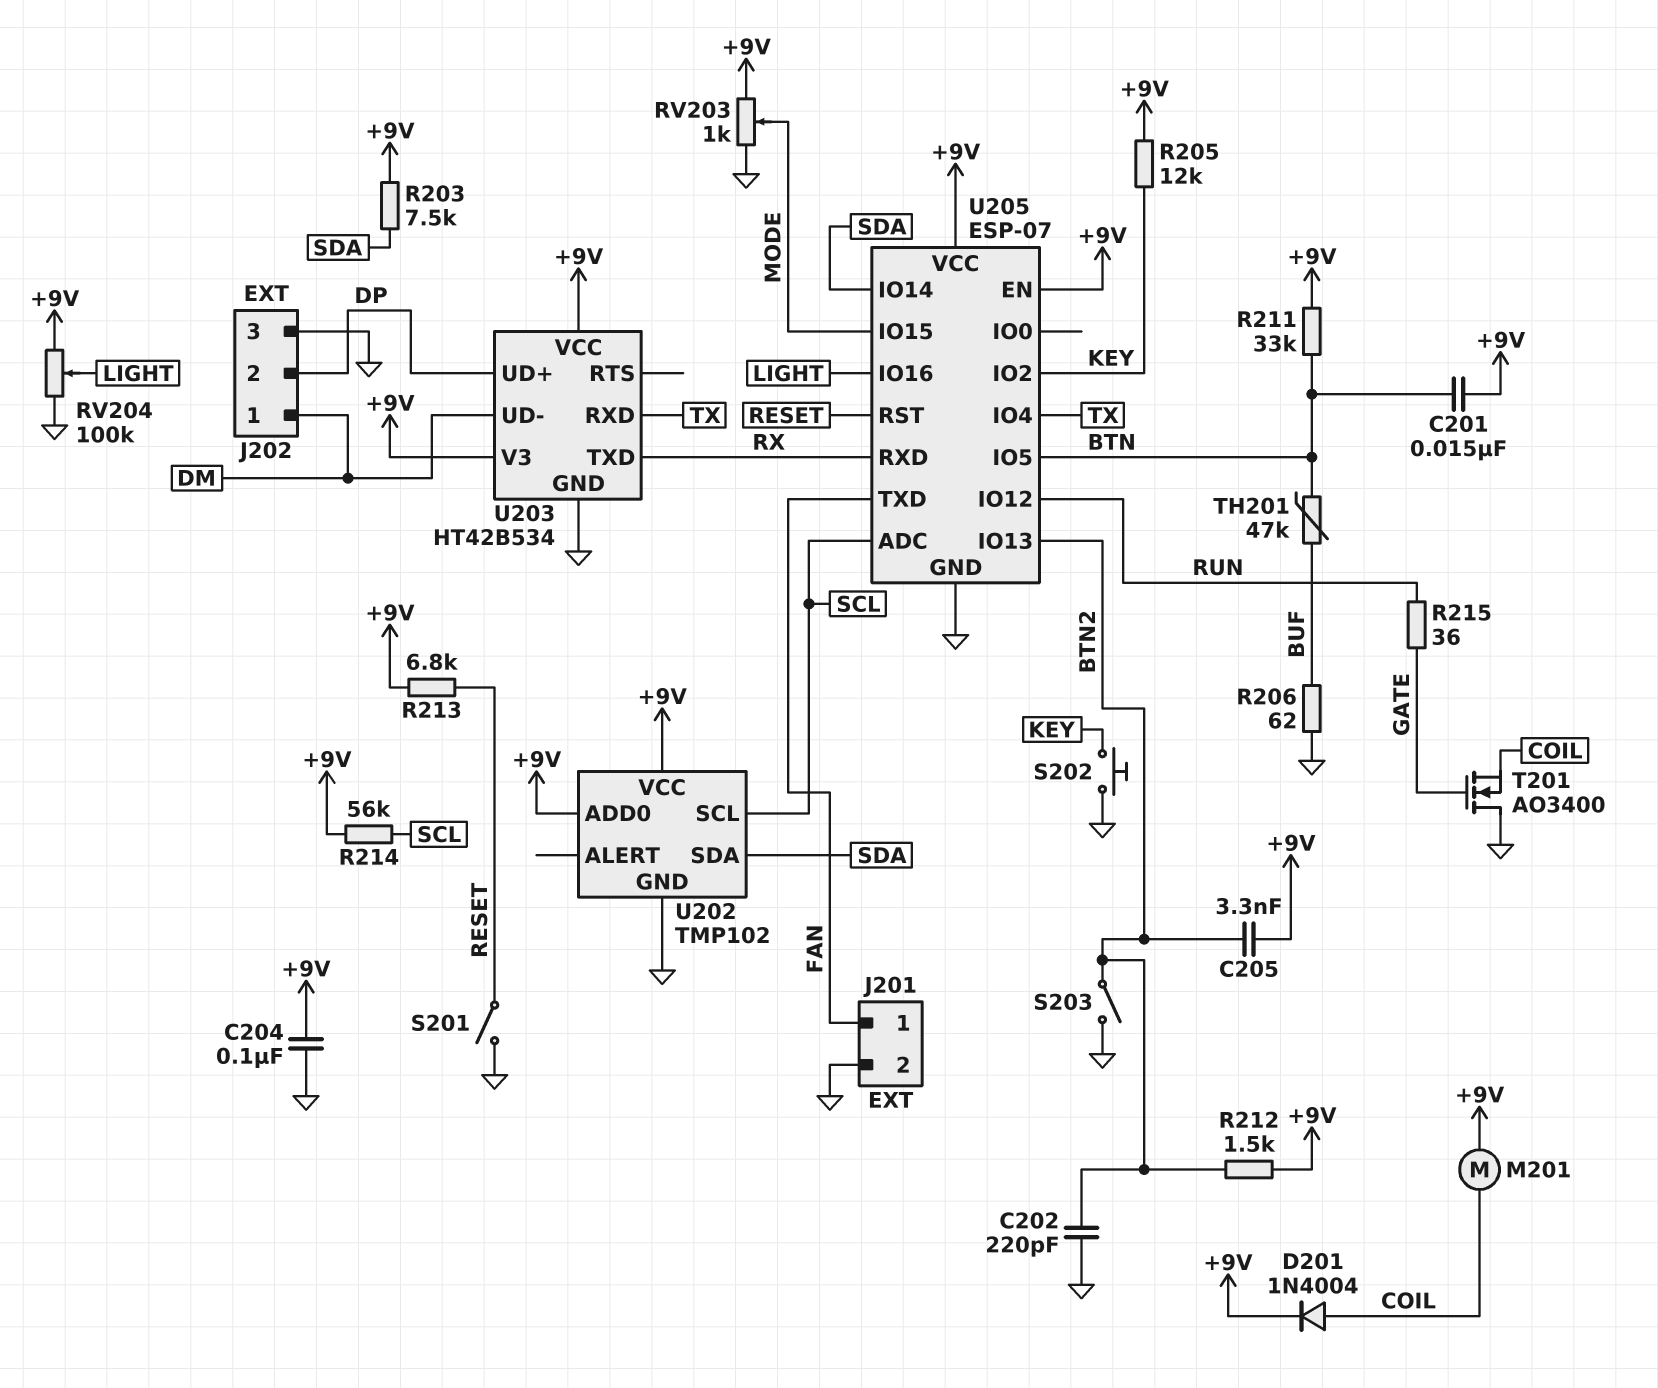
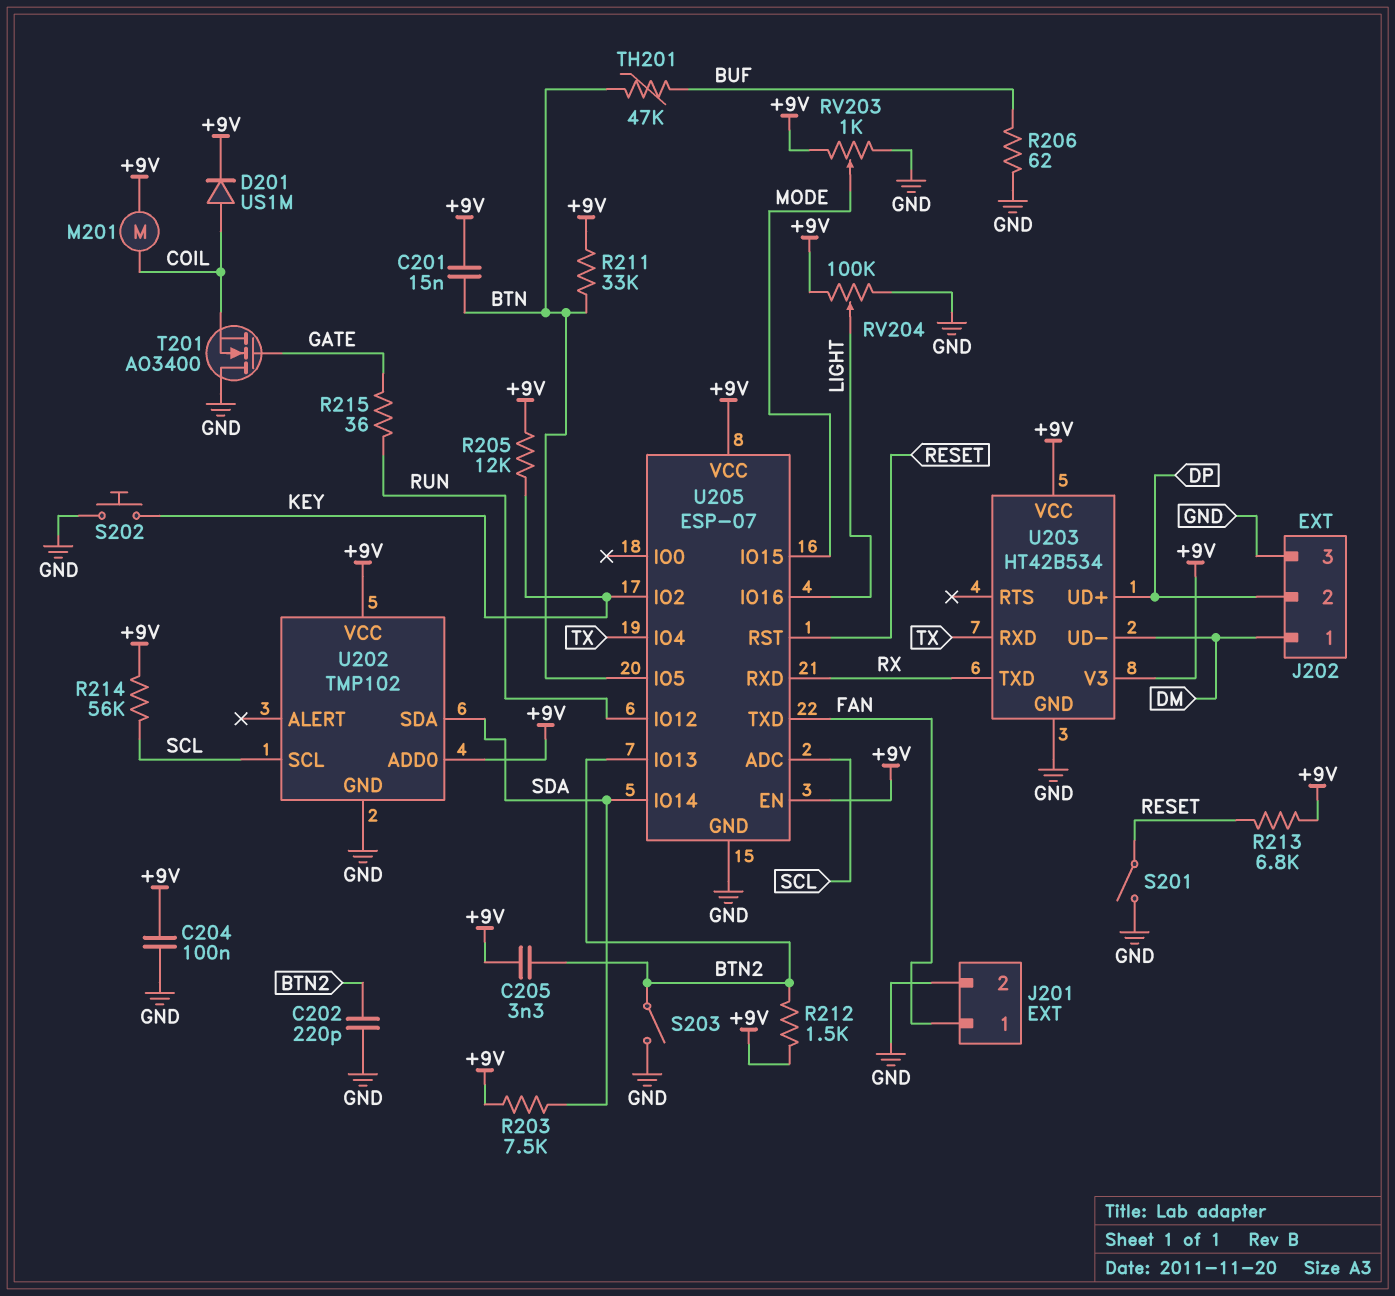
D201: diode 1N4004 (A COIL, K +9V) -> diode US1M (A COIL, K +9V)

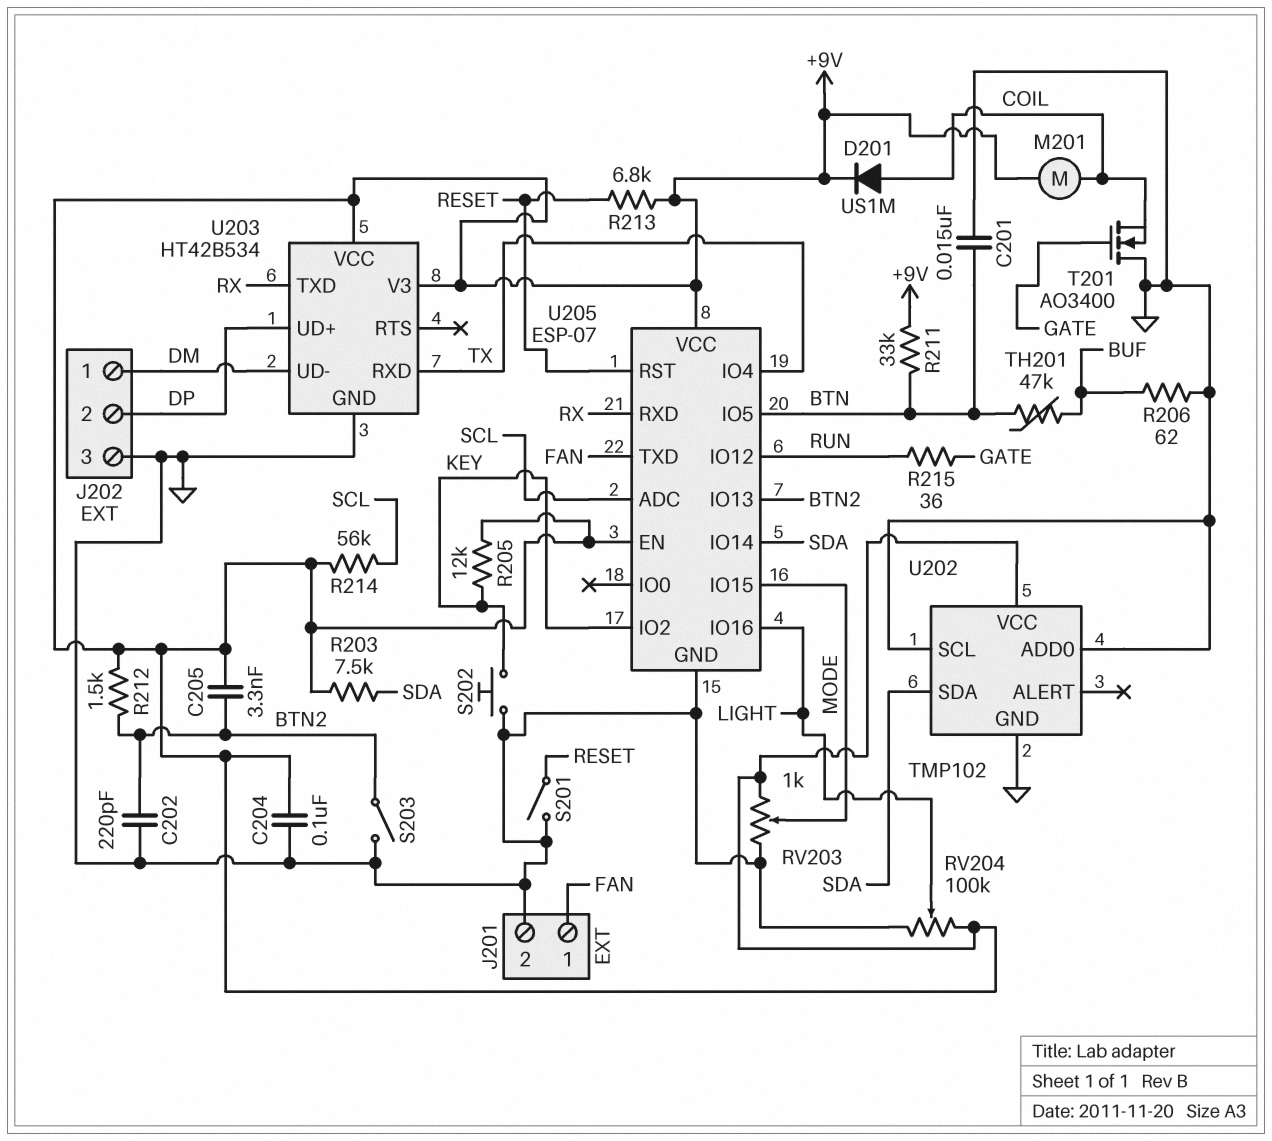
C201: 15nF (+9V, BTN) -> 15nF (BTN, GND)
U202 pin ADD0: +9V -> GND
U202 pin SCL: SCL -> GND

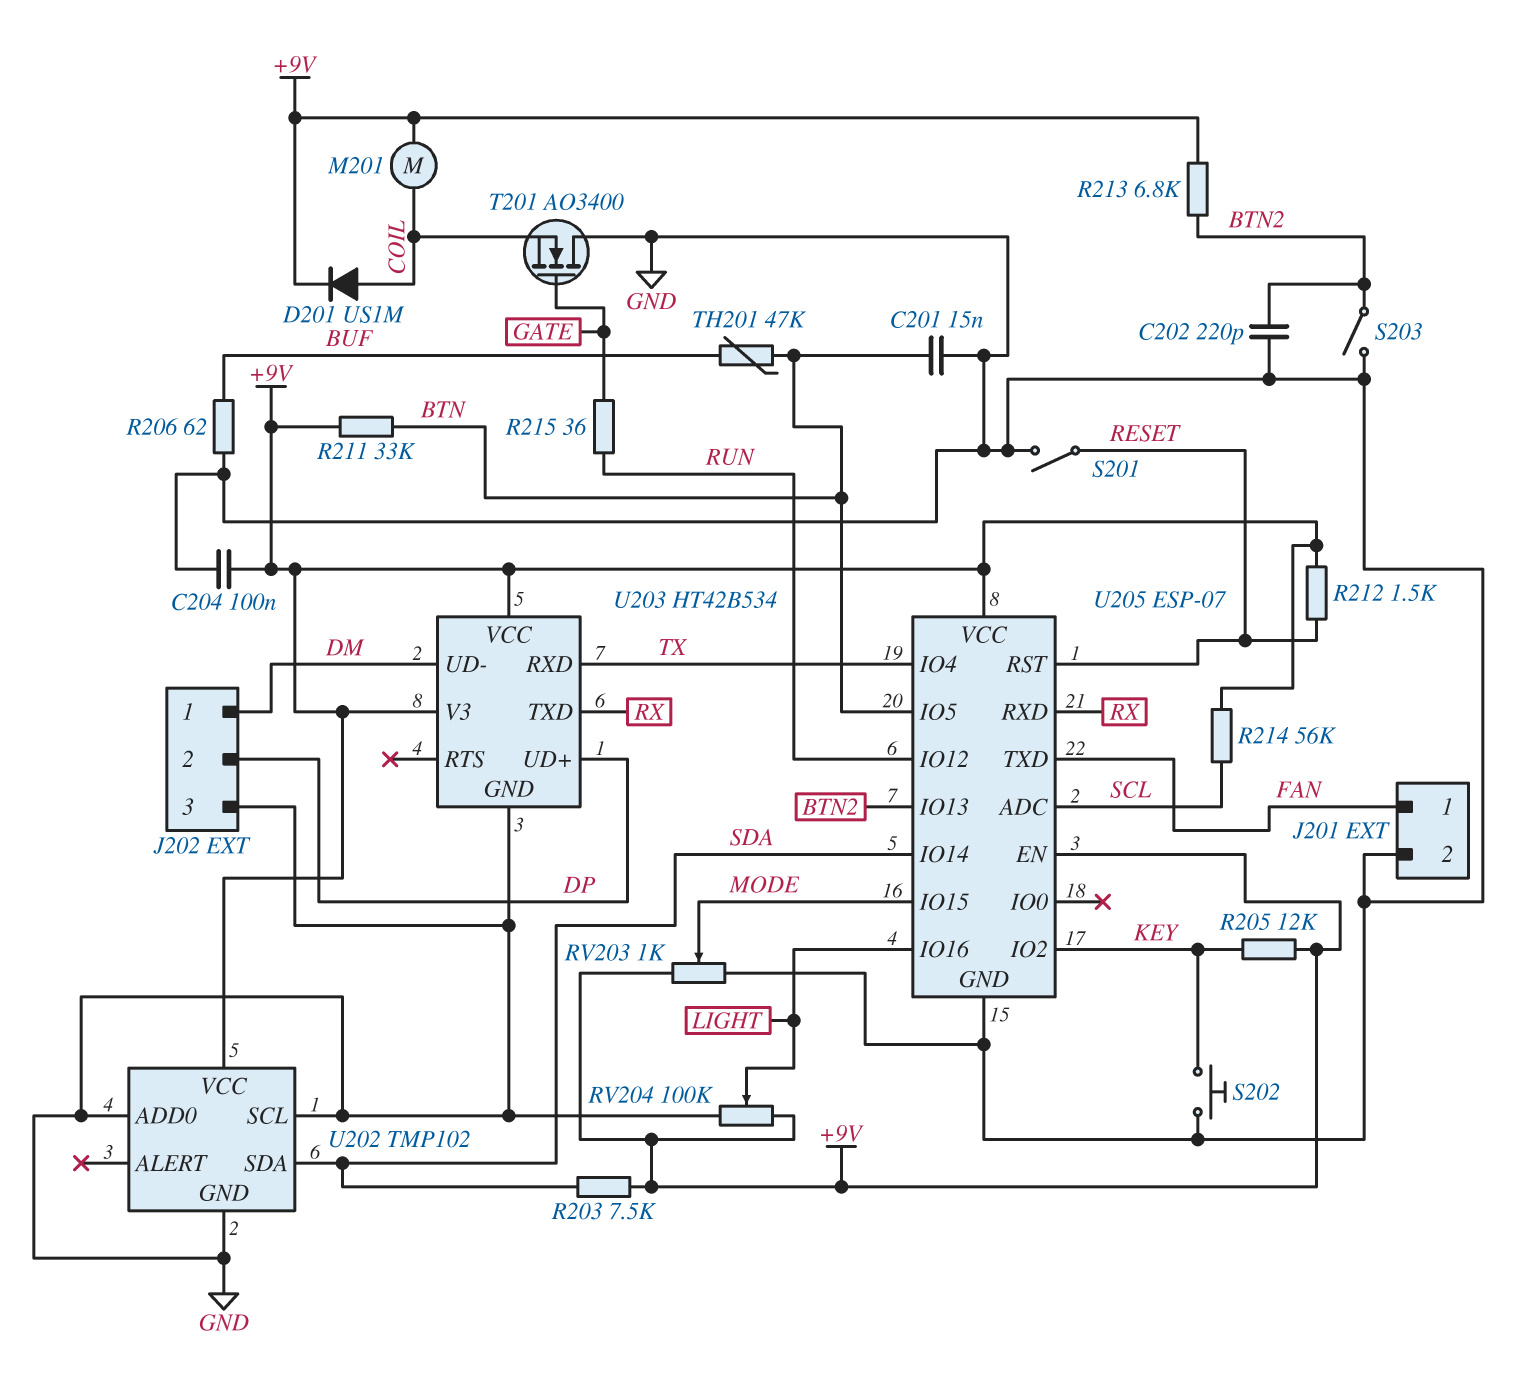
C205: 3.3nF (+9V, BTN2) -> none
R212: 1.5k (+9V, BTN2) -> 1.5k (+9V, RESET)
R213: 6.8k (+9V, RESET) -> 6.8k (+9V, BTN2)

